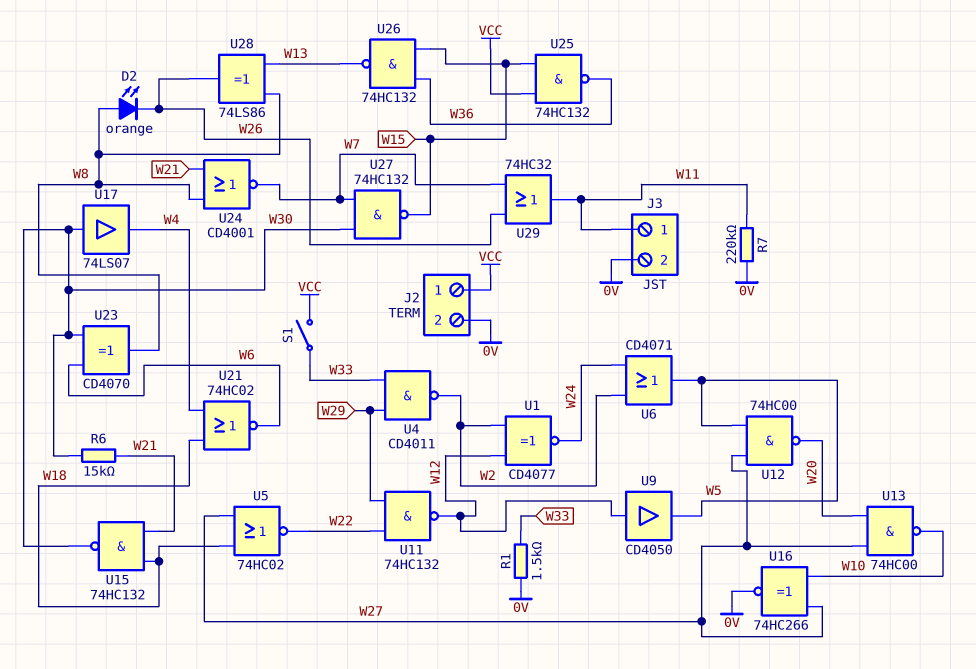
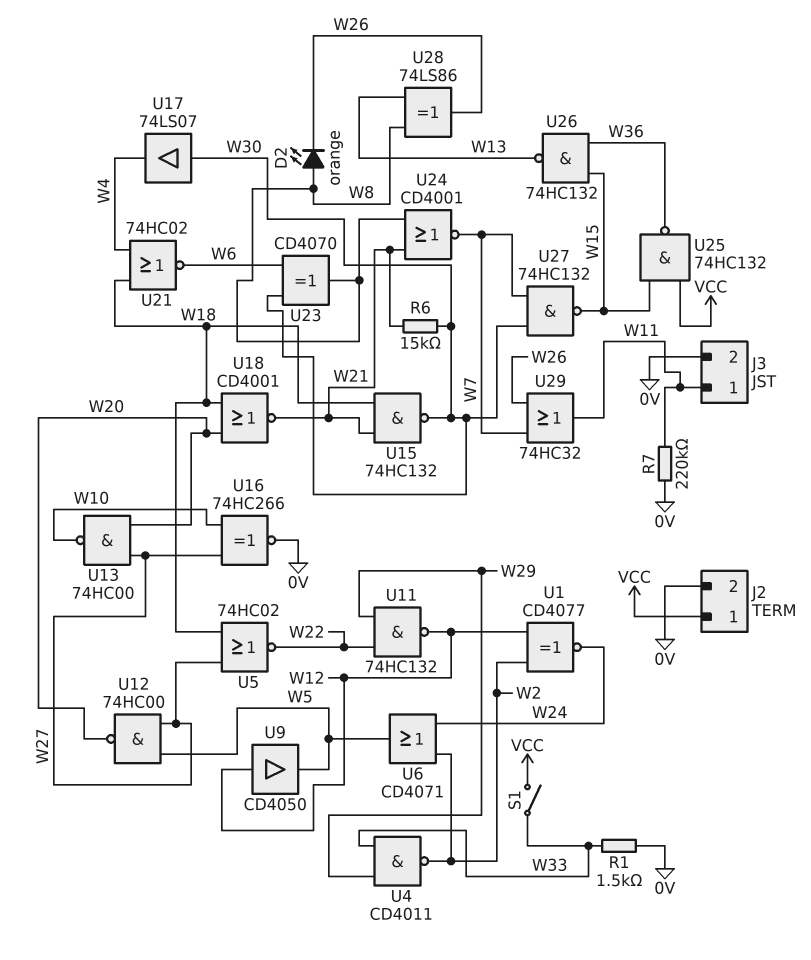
U18: none -> NOR CD4001 (in W18, in W20, out W21)

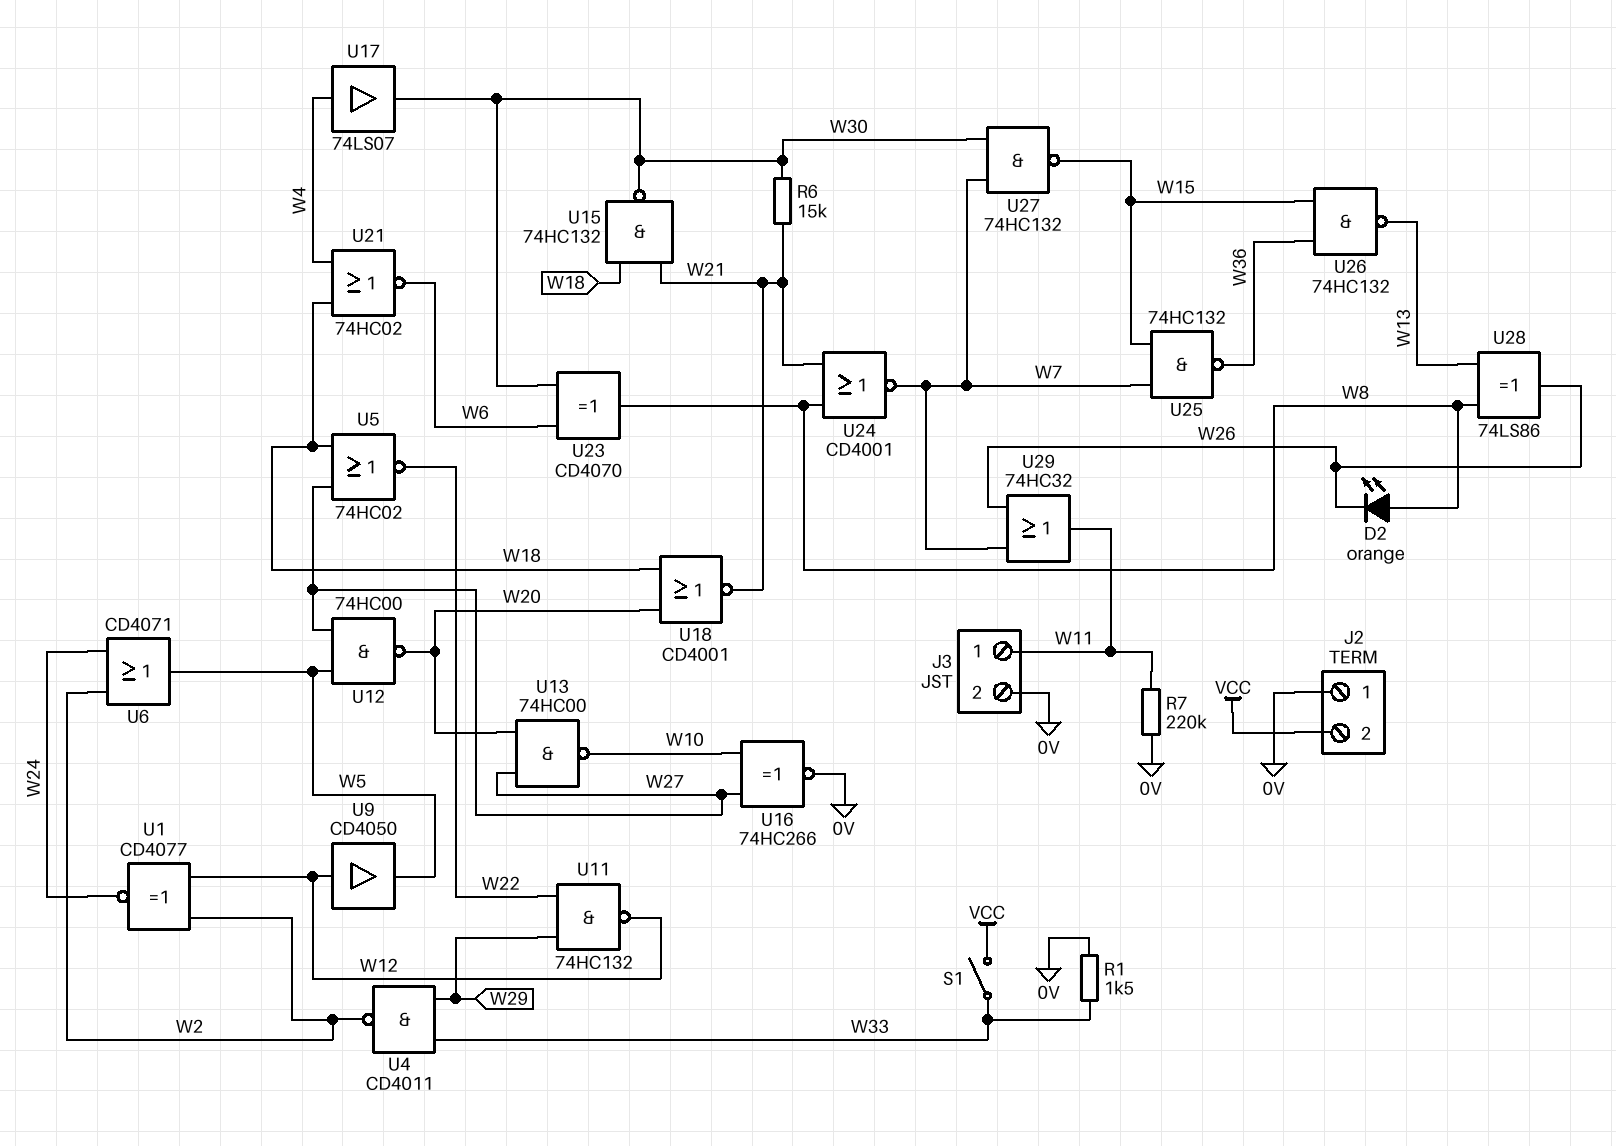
J2 pin 1: VCC -> 0V
J2 pin 2: 0V -> VCC
U17: buffer 74LS07 (in W30, out W4) -> buffer 74LS07 (in W4, out W30)
U25: NAND 74HC132 (in VCC, in W15, out W36) -> NAND 74HC132 (in W7, in W15, out W36)

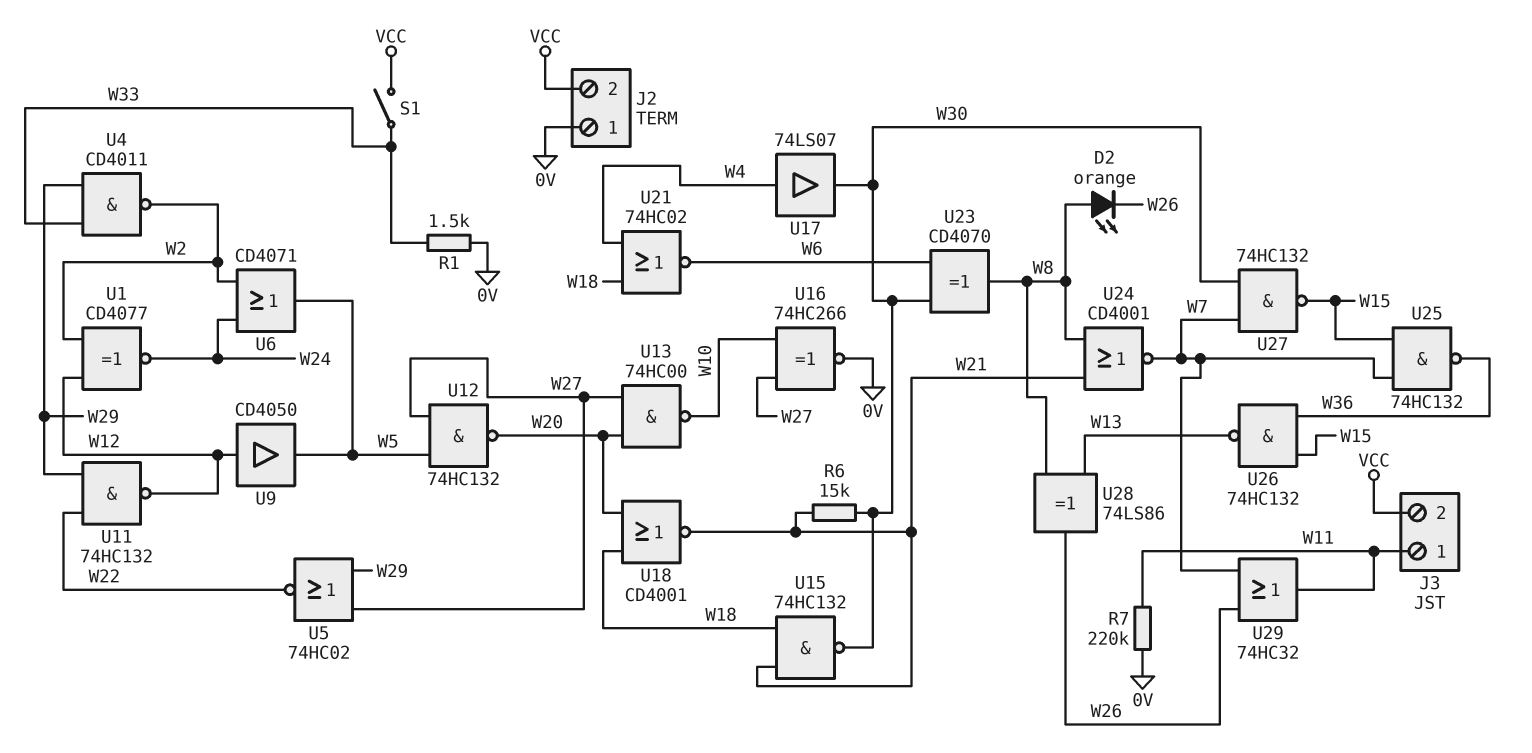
J3 pin 2: 0V -> VCC
U5: NOR 74HC02 (in W18, in W27, out W22) -> NOR 74HC02 (in W27, in W29, out W22)
U12: NAND 74HC00 (in W5, in W27, out W20) -> NAND 74HC132 (in W5, in W27, out W20)

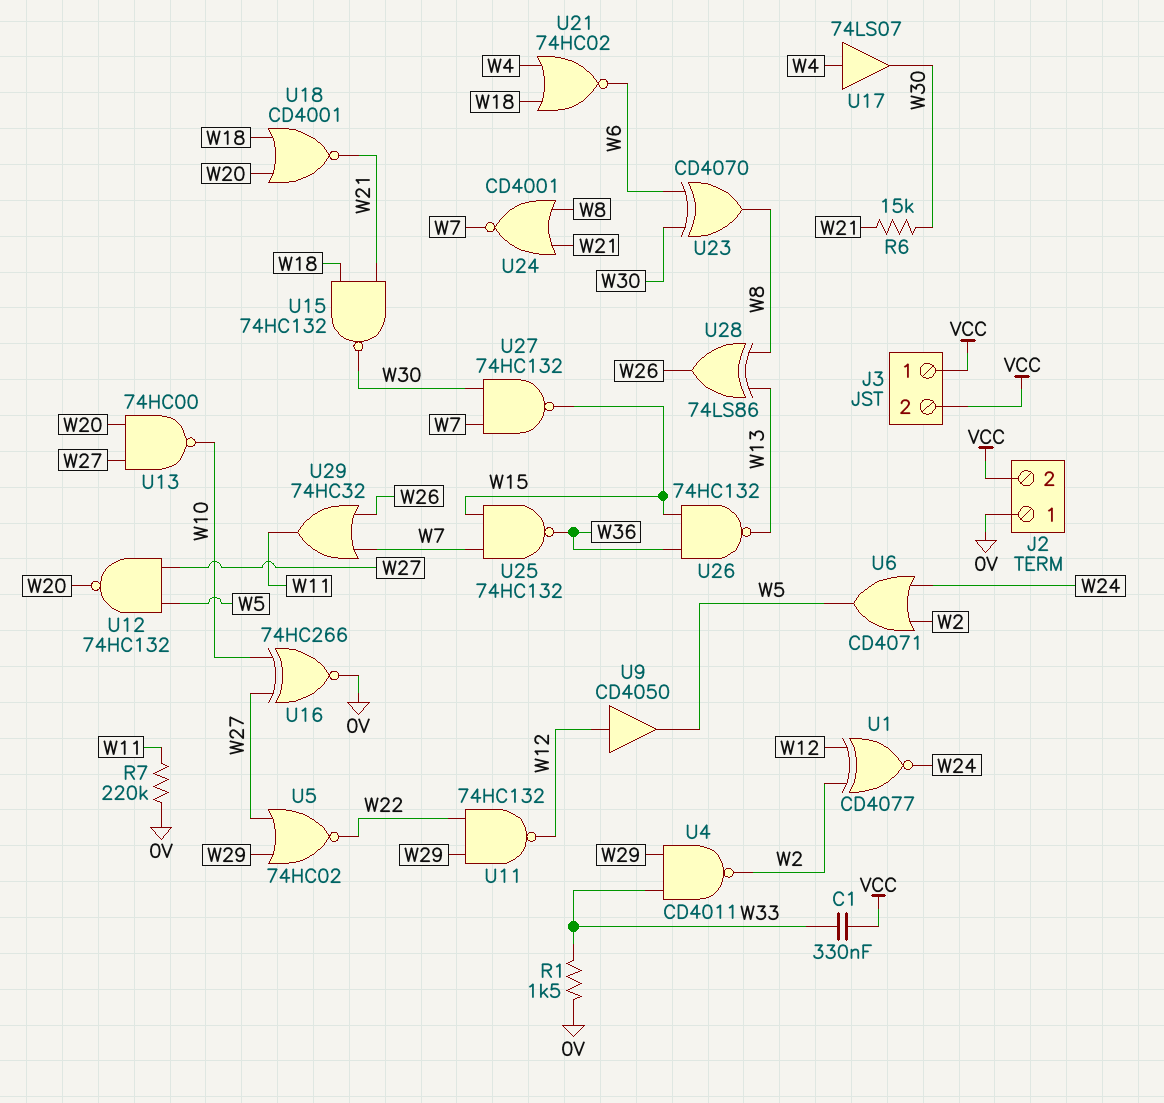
C1: none -> 330nF (VCC, W33)
D2: LED orange (A W8, K W26) -> none
J3 pin 1: W11 -> VCC
S1: switch (VCC, W33) -> none

